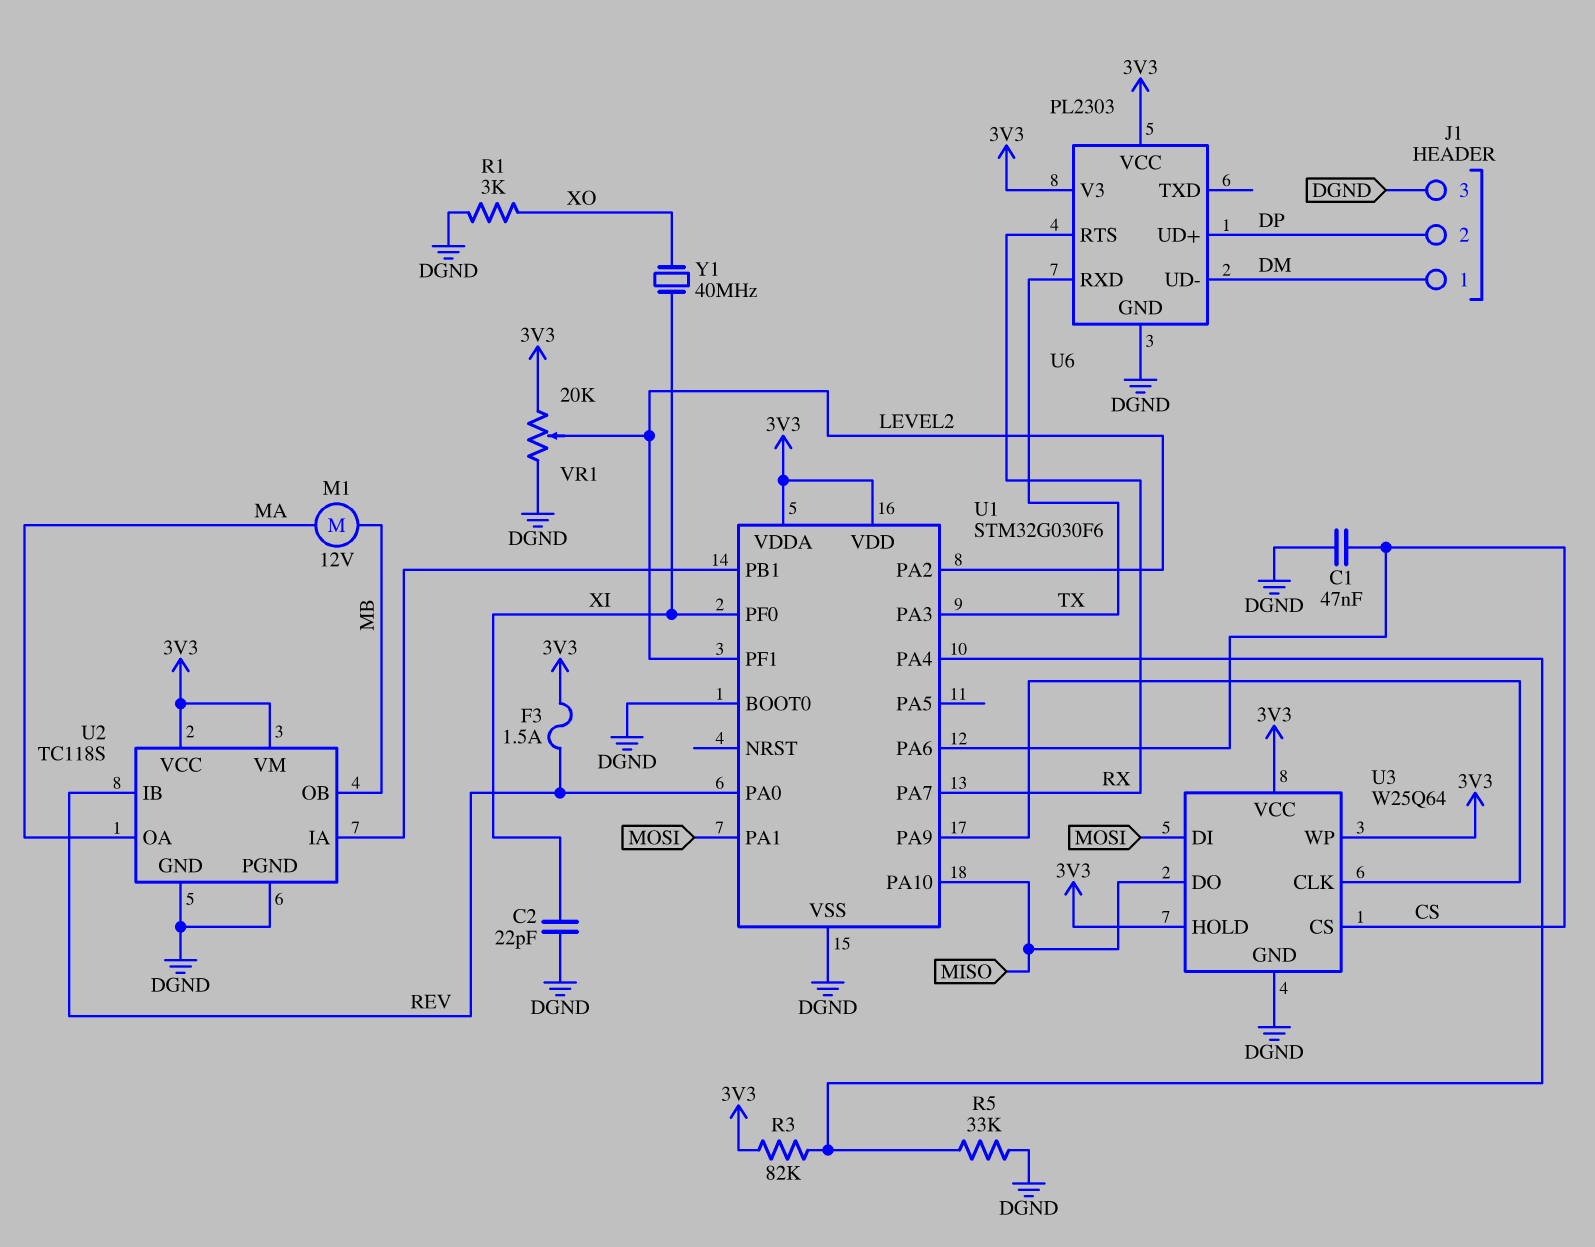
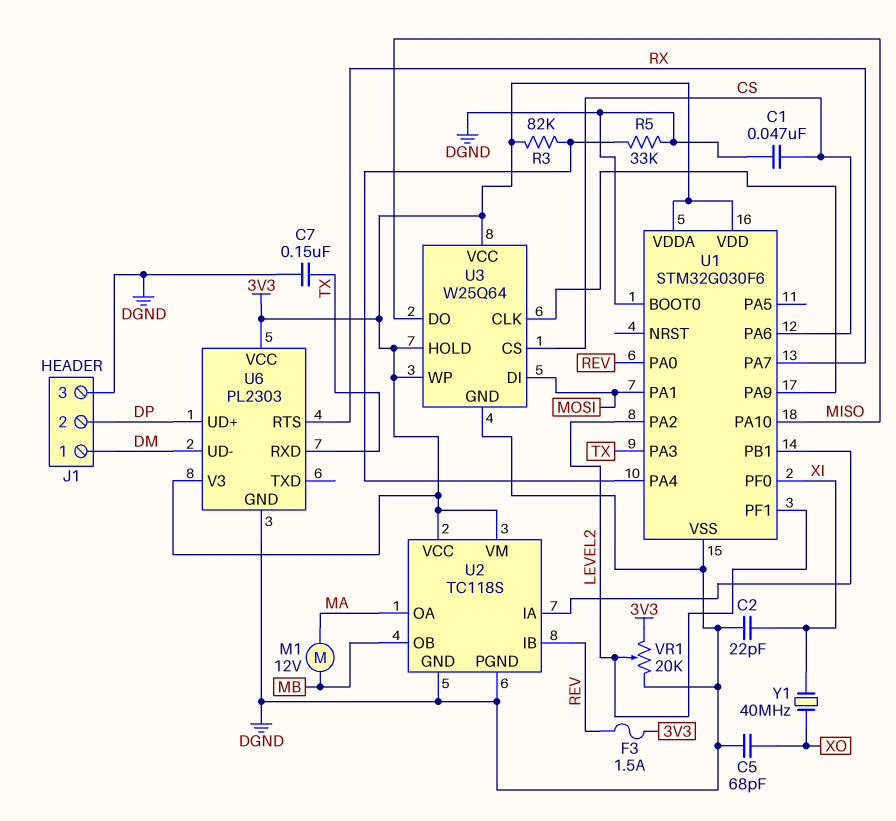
C5: none -> 68pF (DGND, XO)
C7: none -> 150nF (DGND, TX)
R1: 3k (DGND, XO) -> none

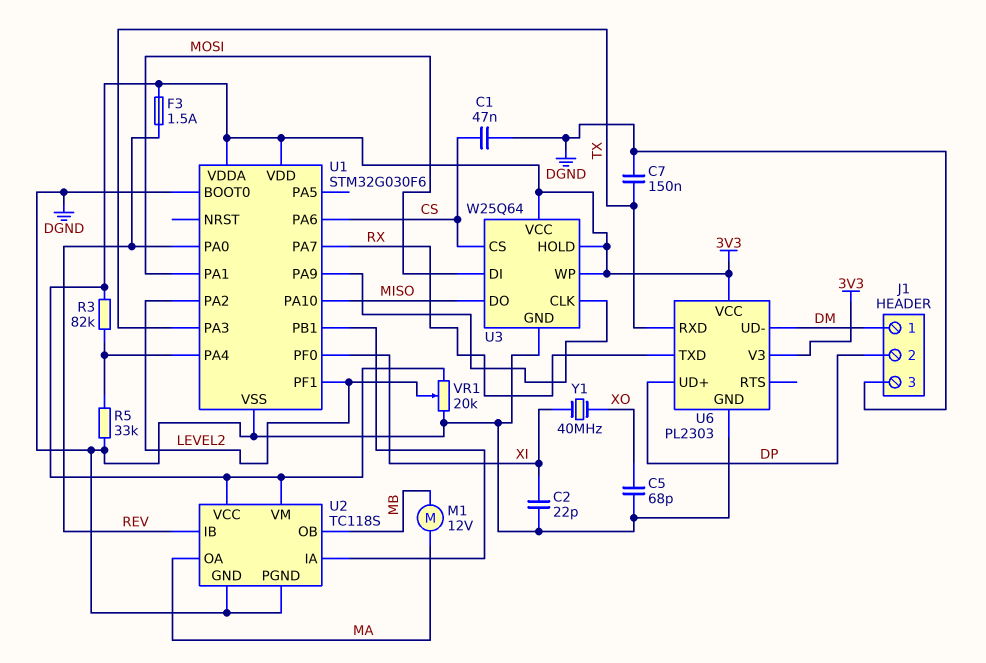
U6 pin RTS: RX -> none
U6 pin TXD: none -> RX

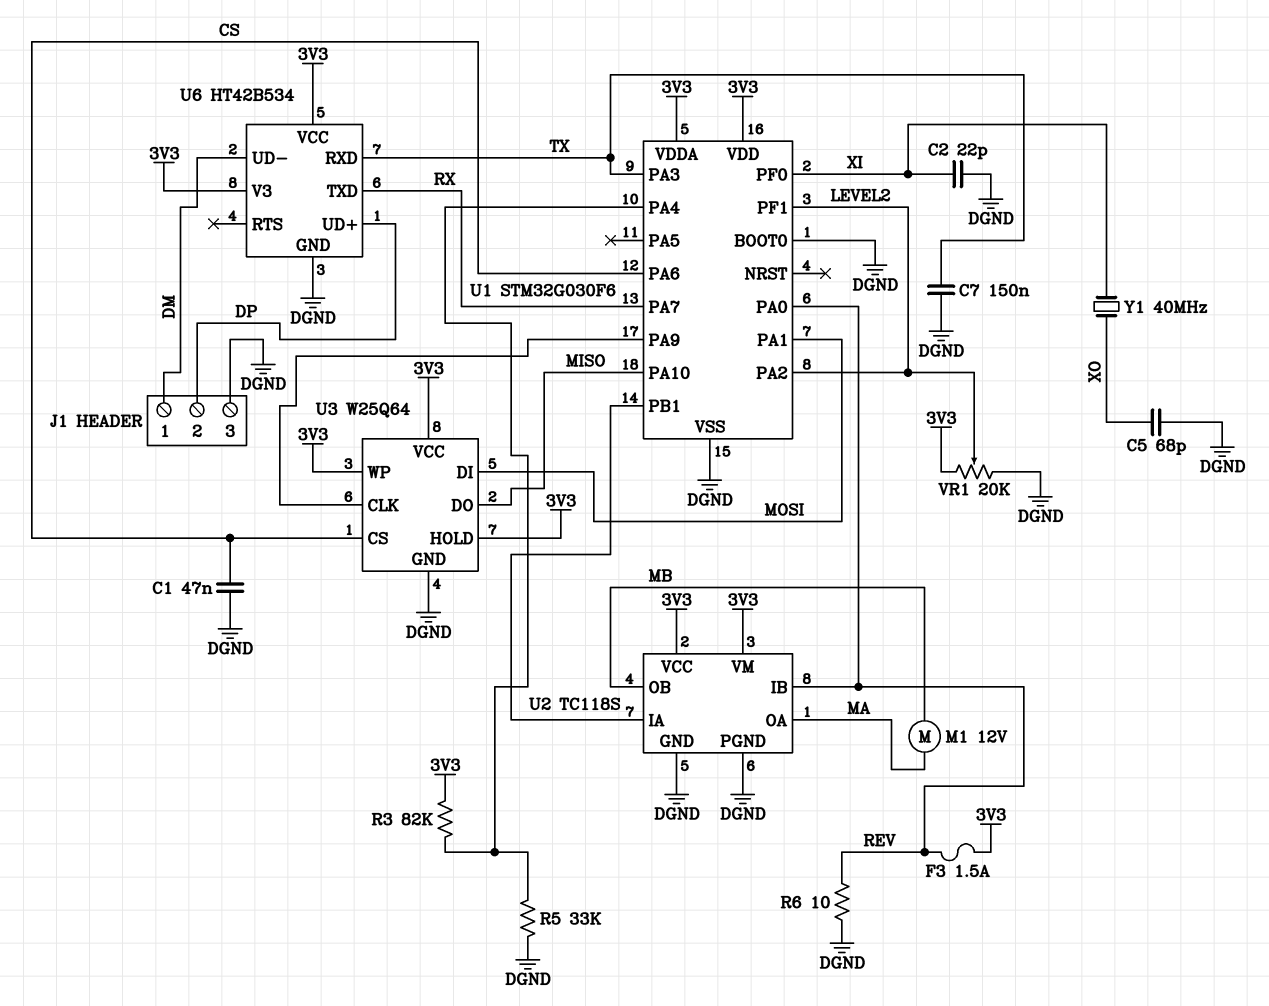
R6: none -> 10 (DGND, REV)
U6: PL2303 -> HT42B534

